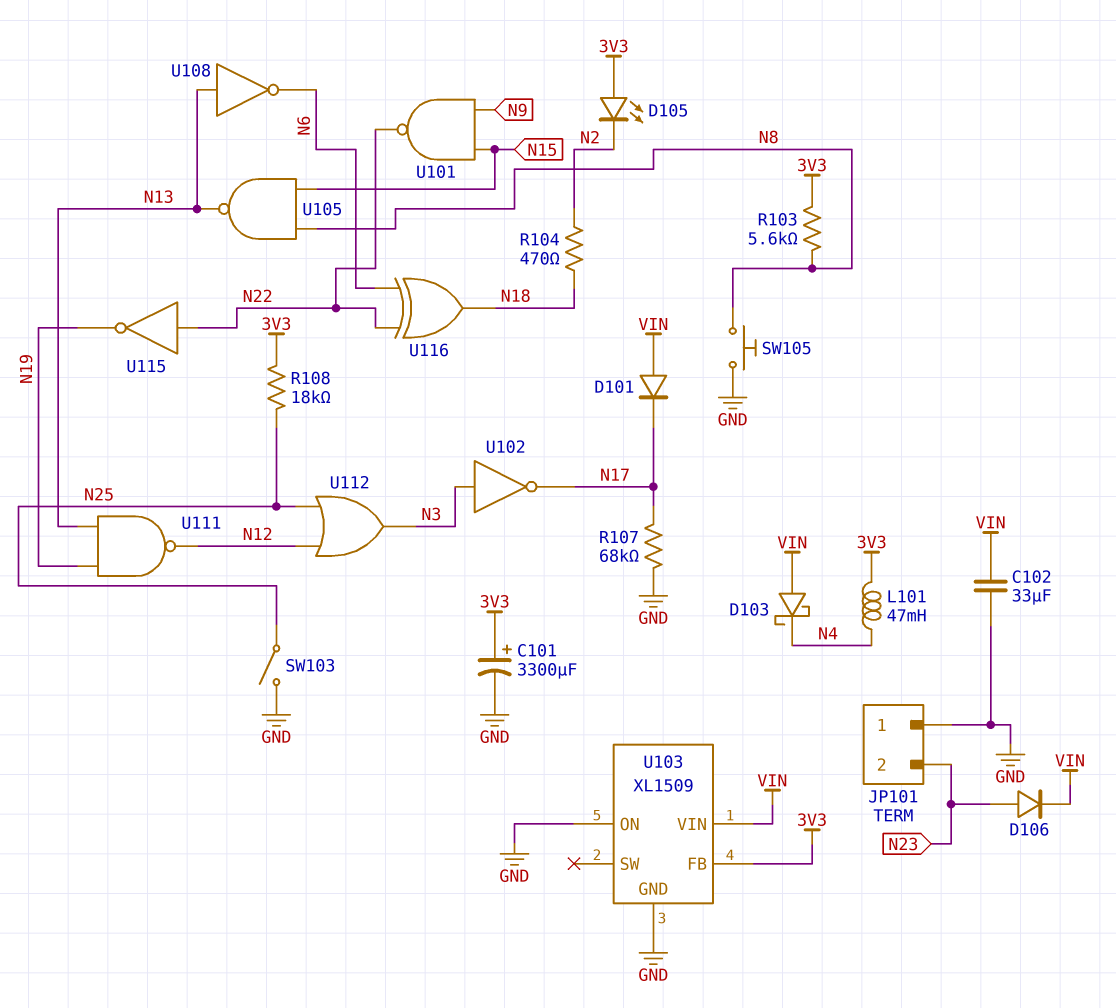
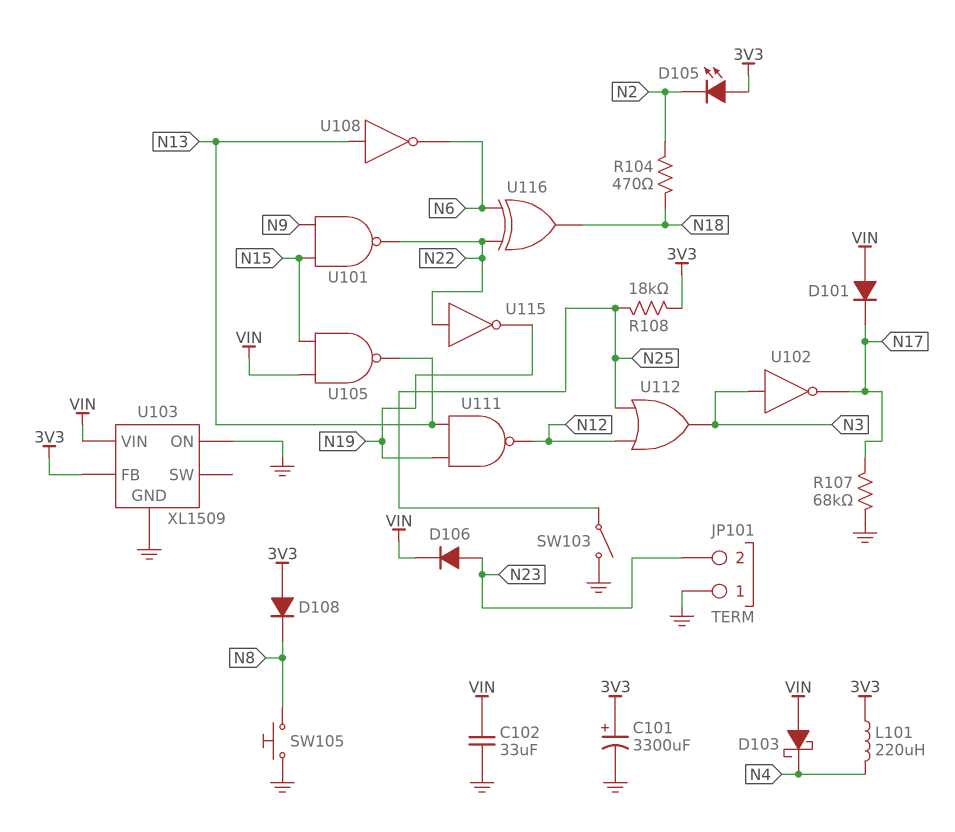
D108: none -> diode (A 3V3, K N8)
L101: 47mH (3V3, N4) -> 220uH (3V3, N4)
R103: 5.6k (3V3, N8) -> none
U105: NAND (in N8, in N15, out N13) -> NAND (in N15, in VIN, out N13)

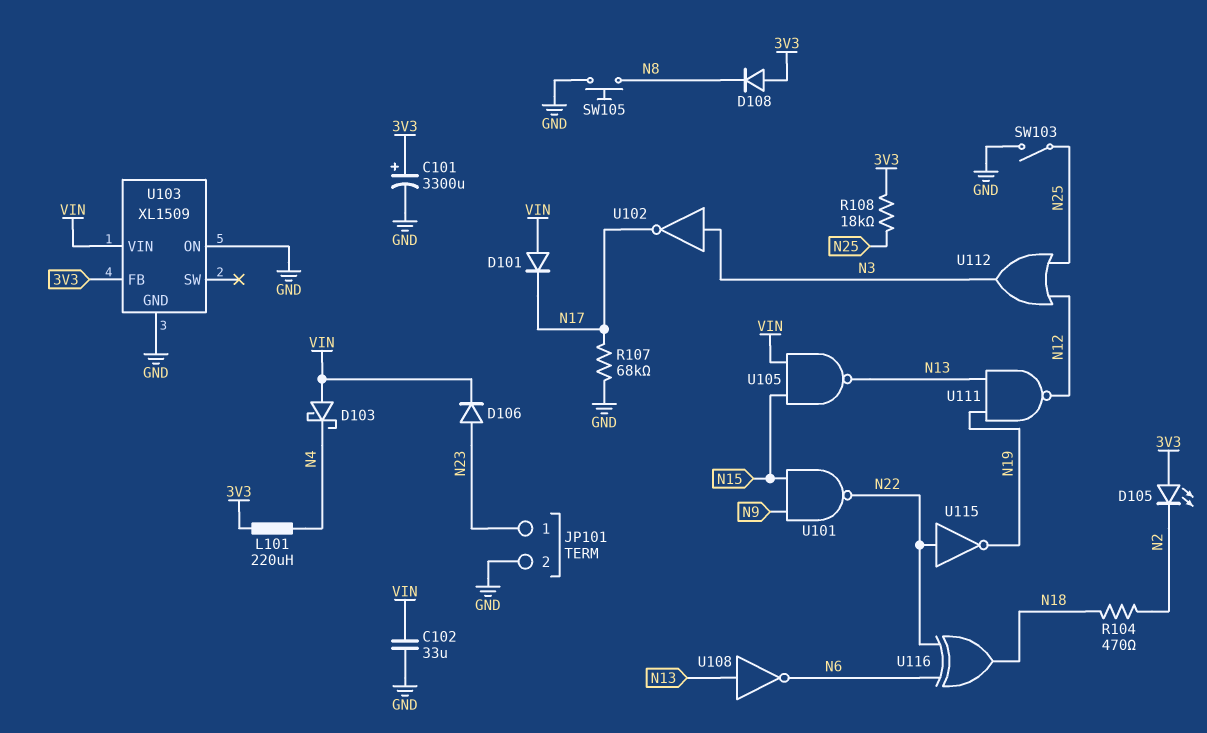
JP101 pin 1: GND -> N23
JP101 pin 2: N23 -> GND

